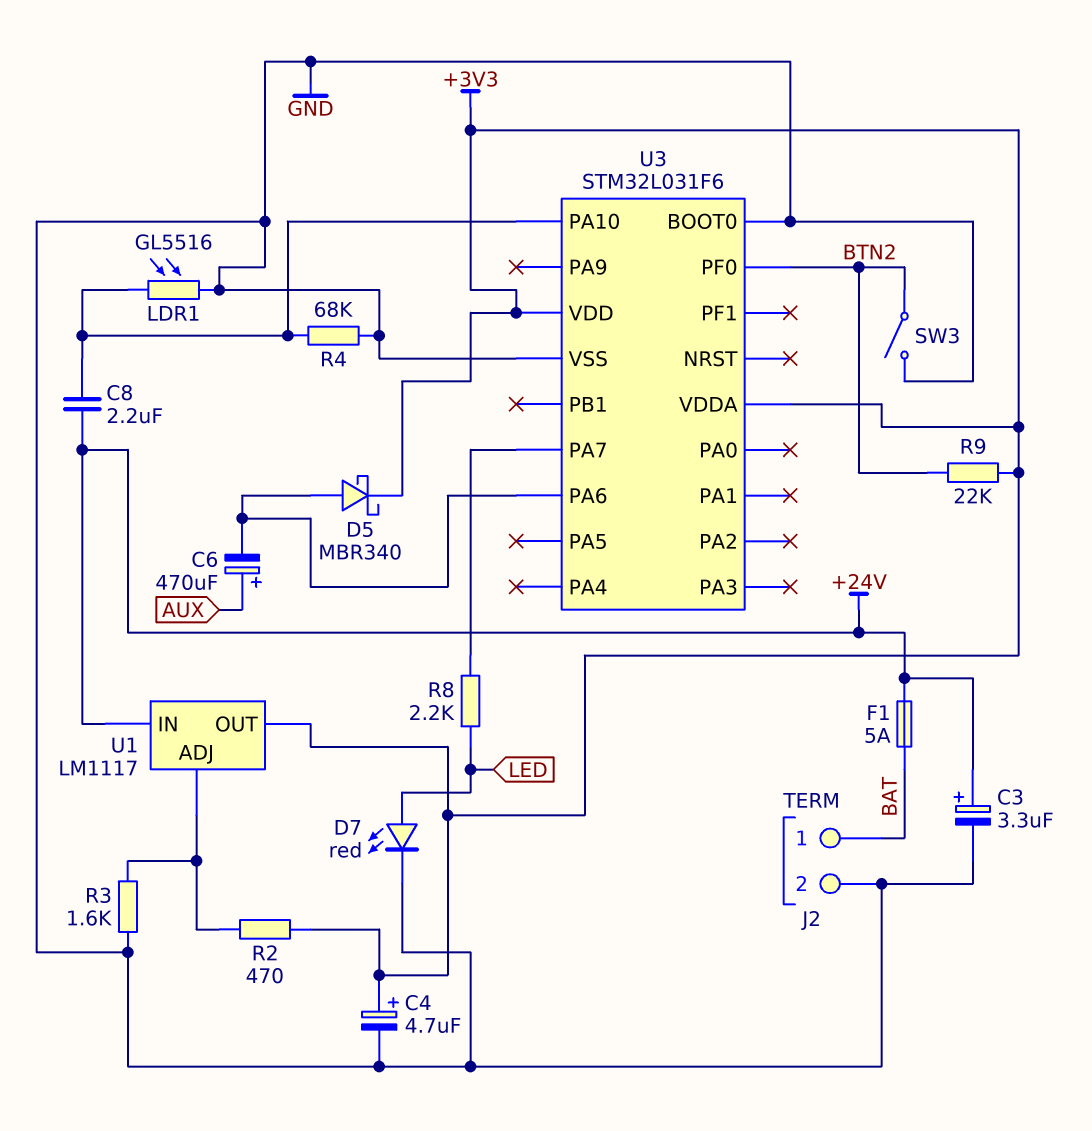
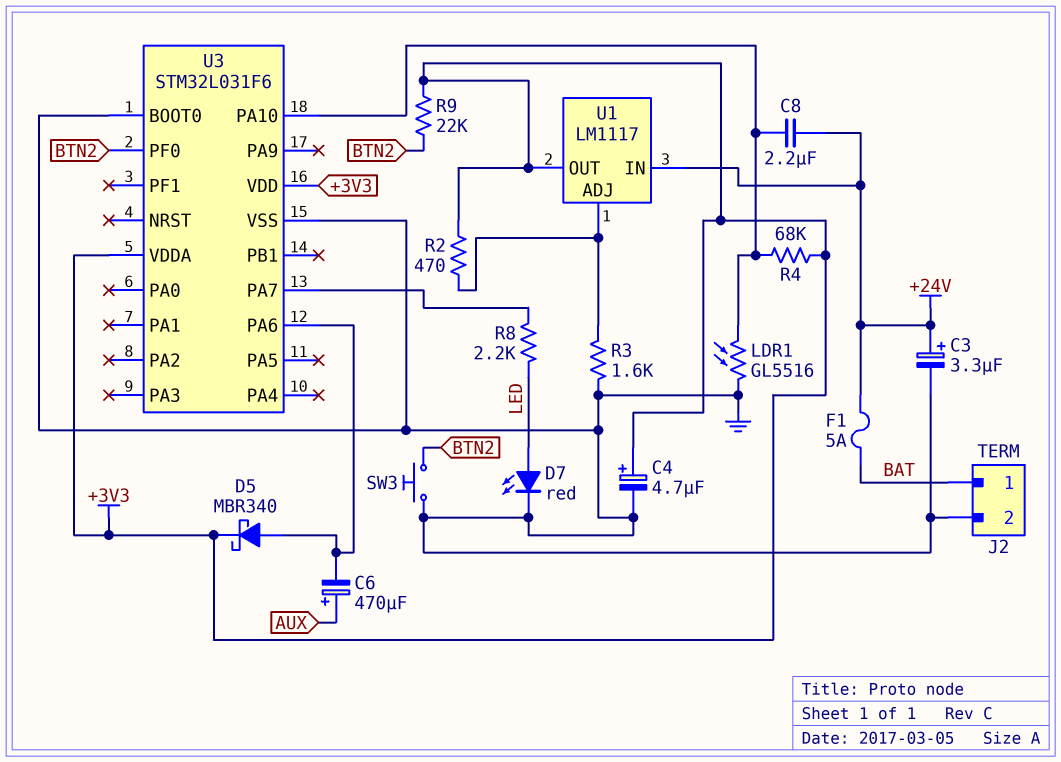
R4: 68k (GND, U3/PA10) -> 68k (+3V3, U3/PA10)
SW3: switch (BTN2, GND) -> button (BTN2, GND)

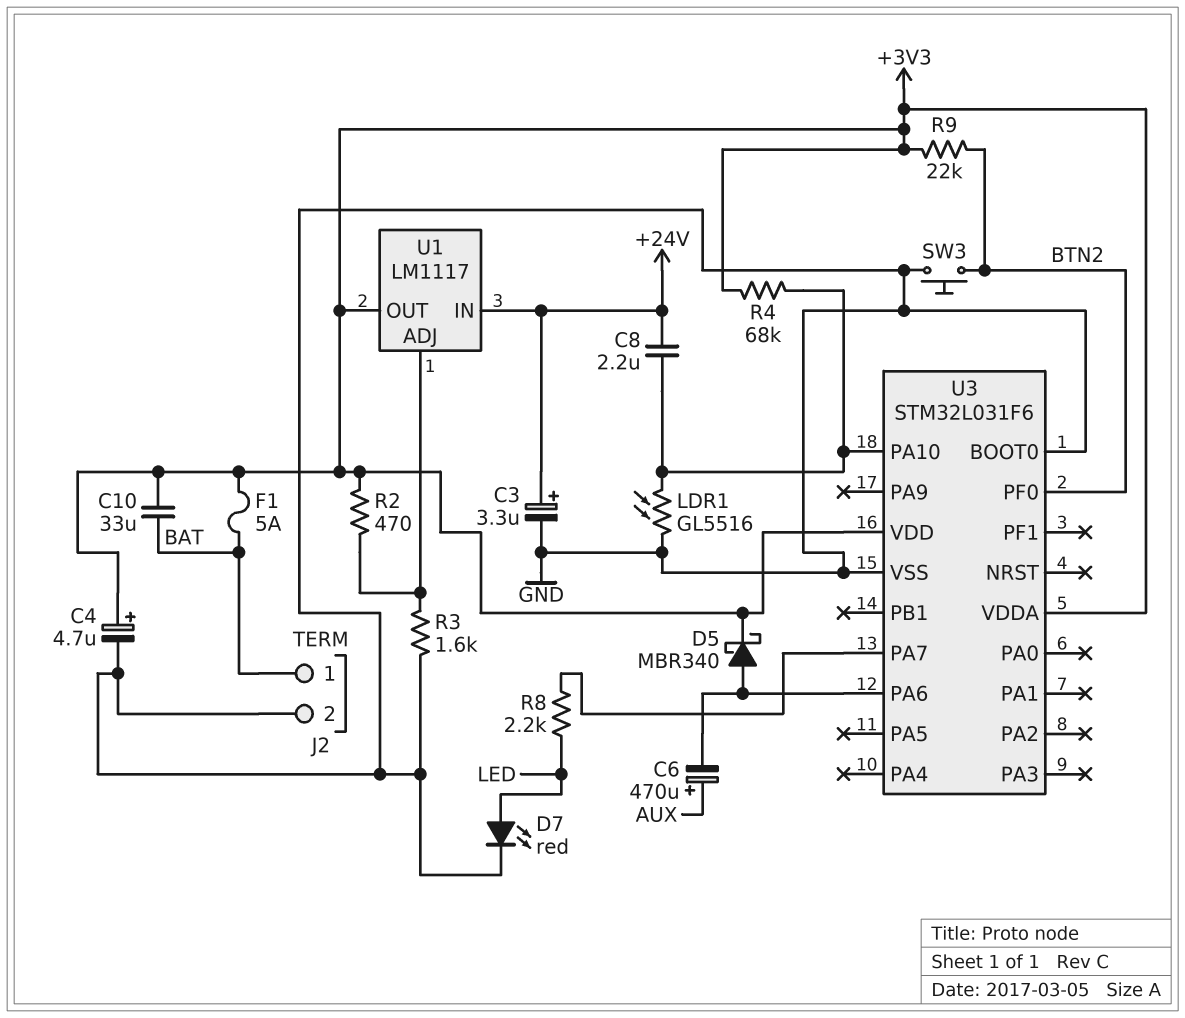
C10: none -> 33uF (+3V3, BAT)
F1: 5A (+24V, BAT) -> 5A (+3V3, BAT)

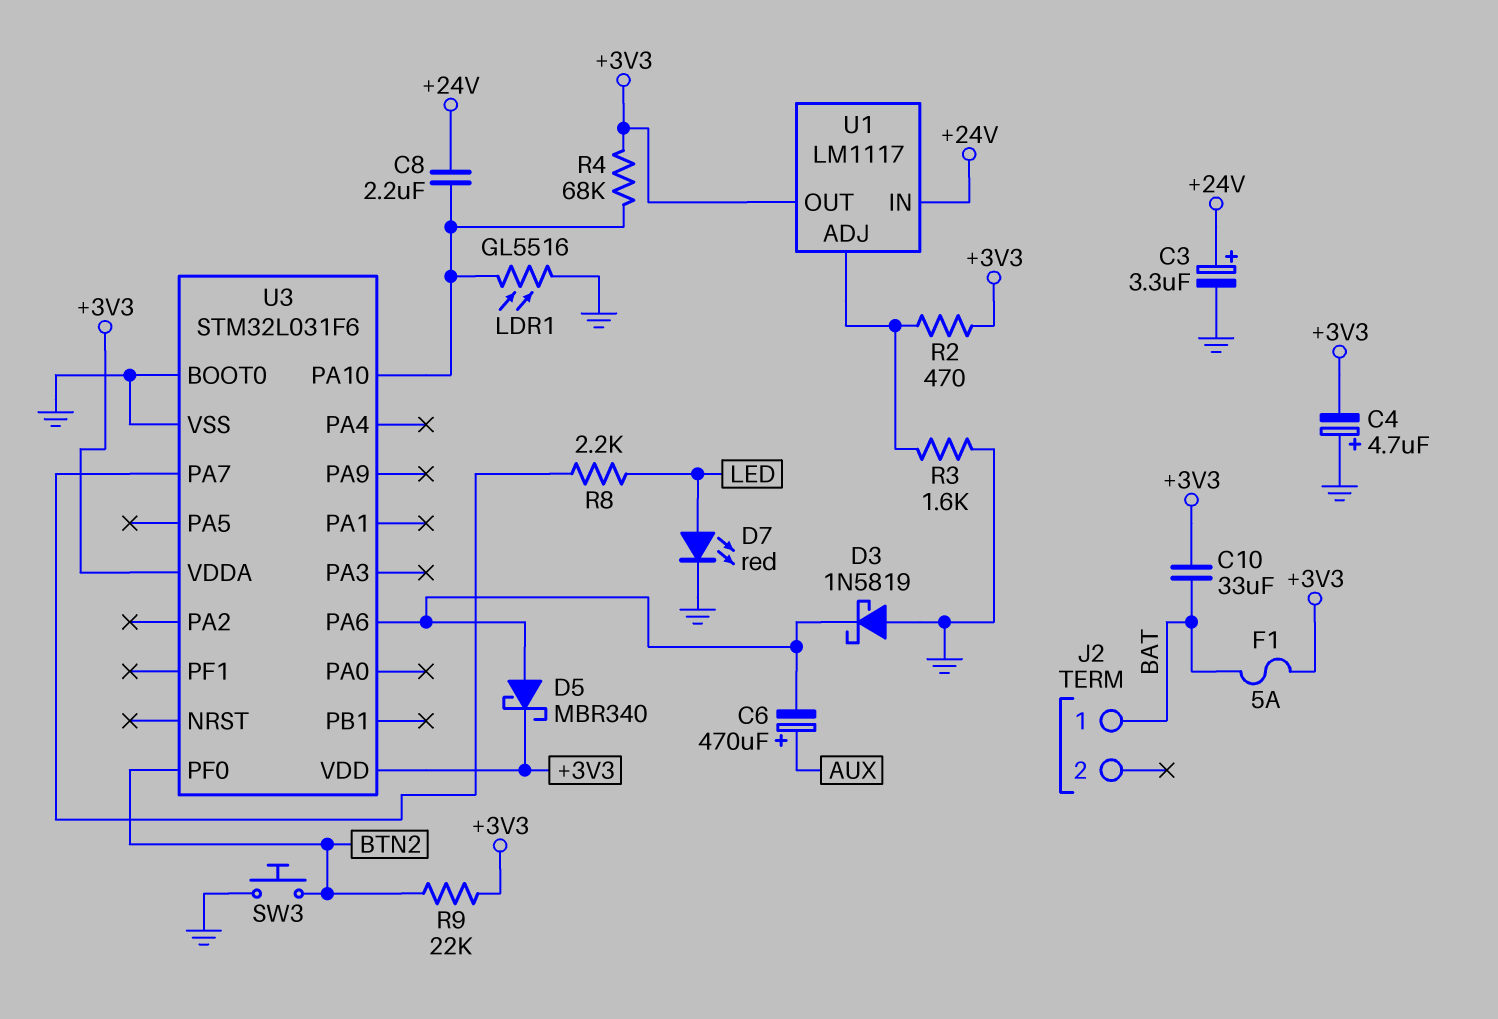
C4: 4.7uF (plus +3V3, minus GND) -> 4.7uF (plus GND, minus +3V3)
D3: none -> schottky 1N5819 (A GND, K U3/PA6)
J2 pin 2: GND -> none

